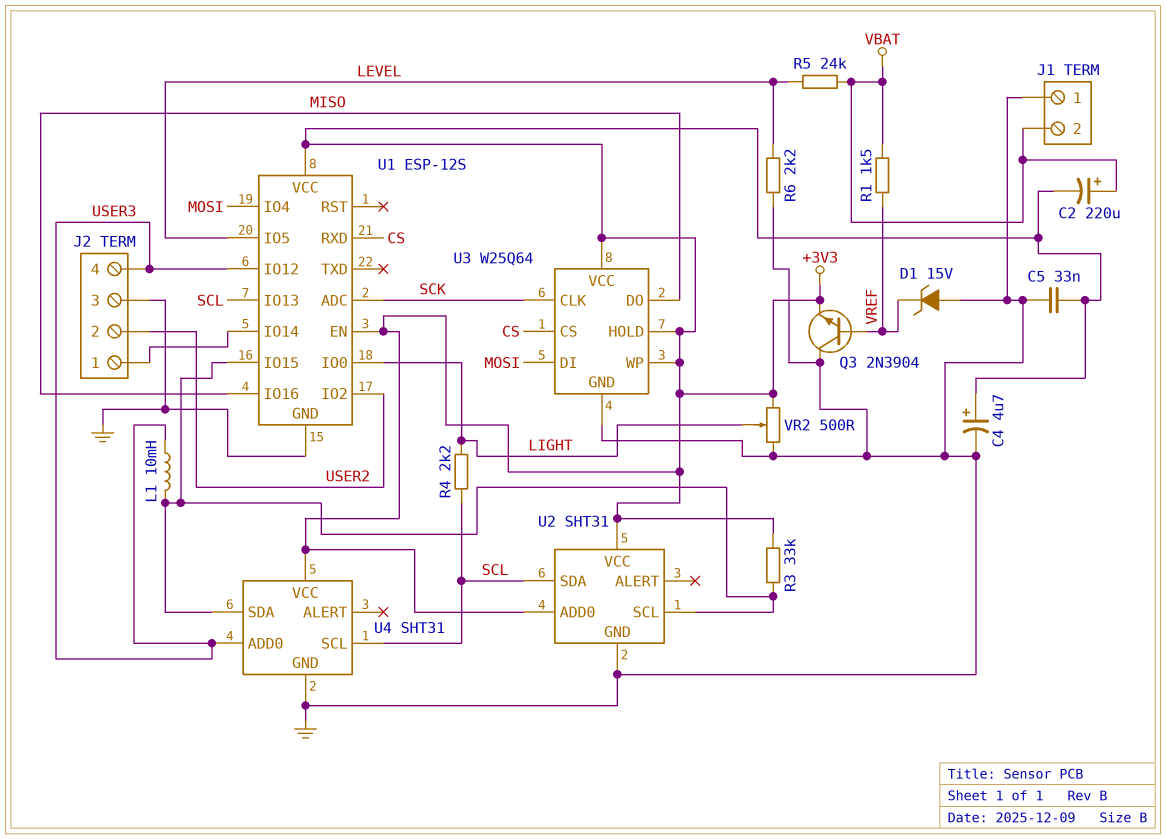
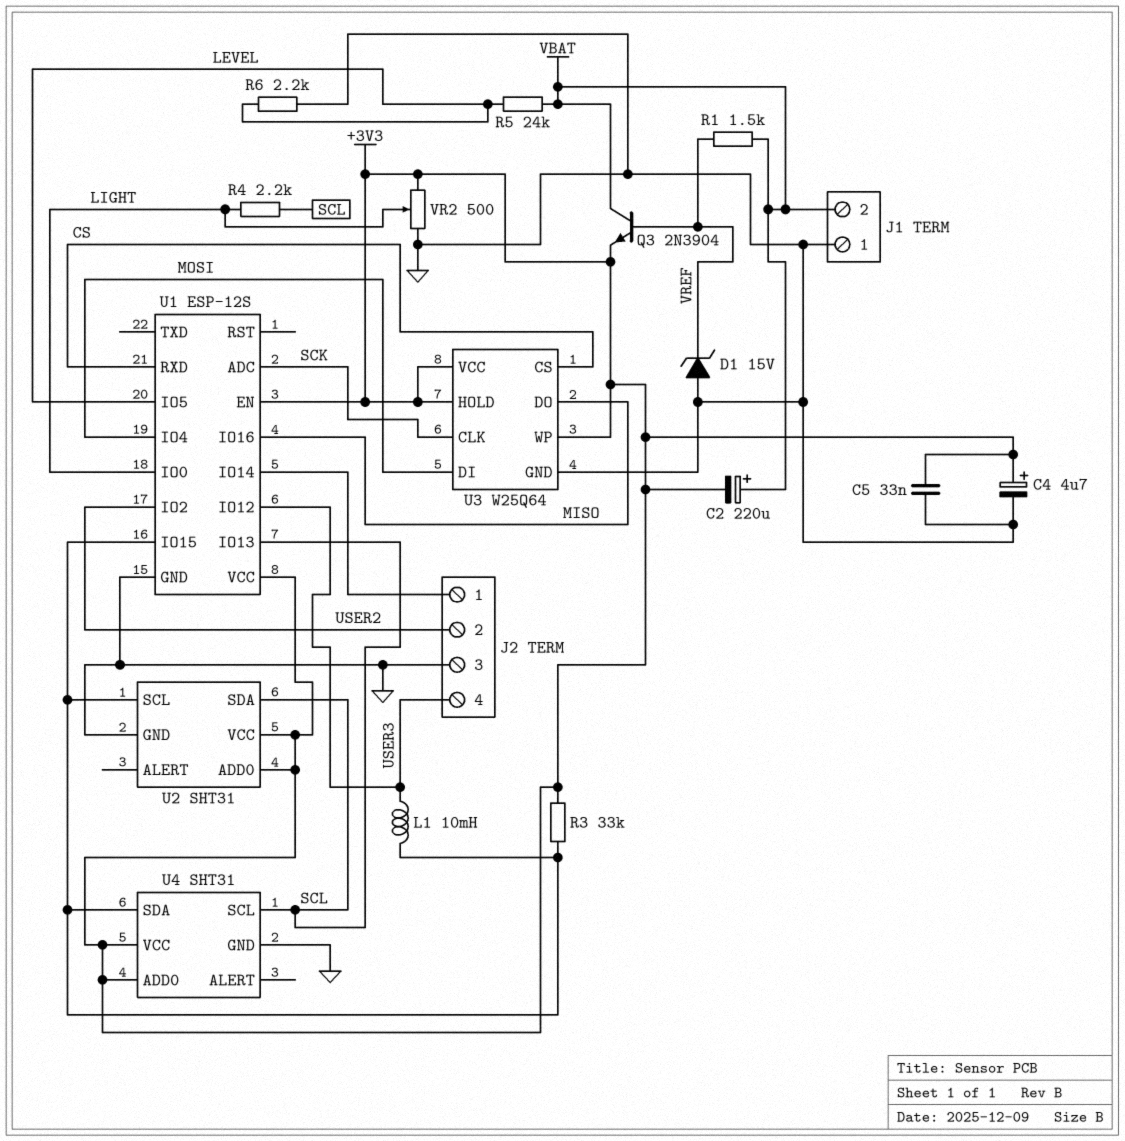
Q3: NPN 2N3904 (B VREF, C GND, E +3V3) -> NPN 2N3904 (B VREF, C VBAT, E +3V3)
U4 pin ADD0: USER3 -> +3V3

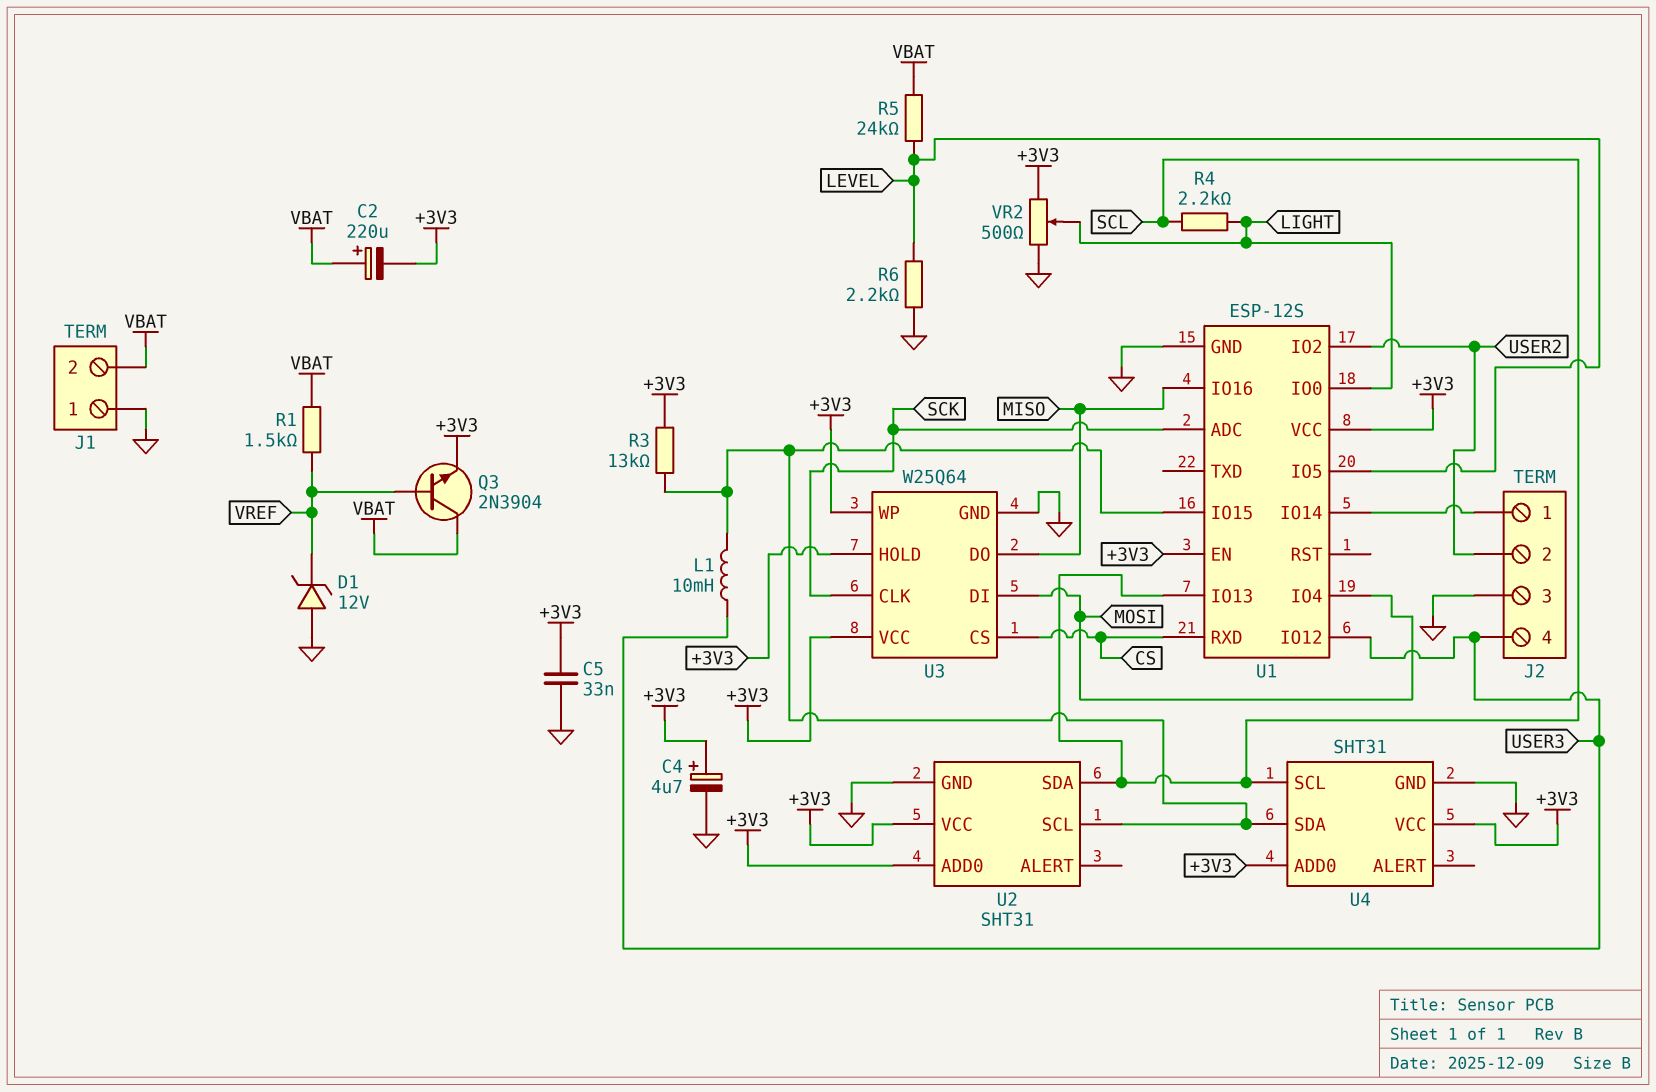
D1: zener 15V (A GND, K VREF) -> zener 12V (A GND, K VREF)
R3: 33k (+3V3, U1/IO15) -> 13k (+3V3, U1/IO15)

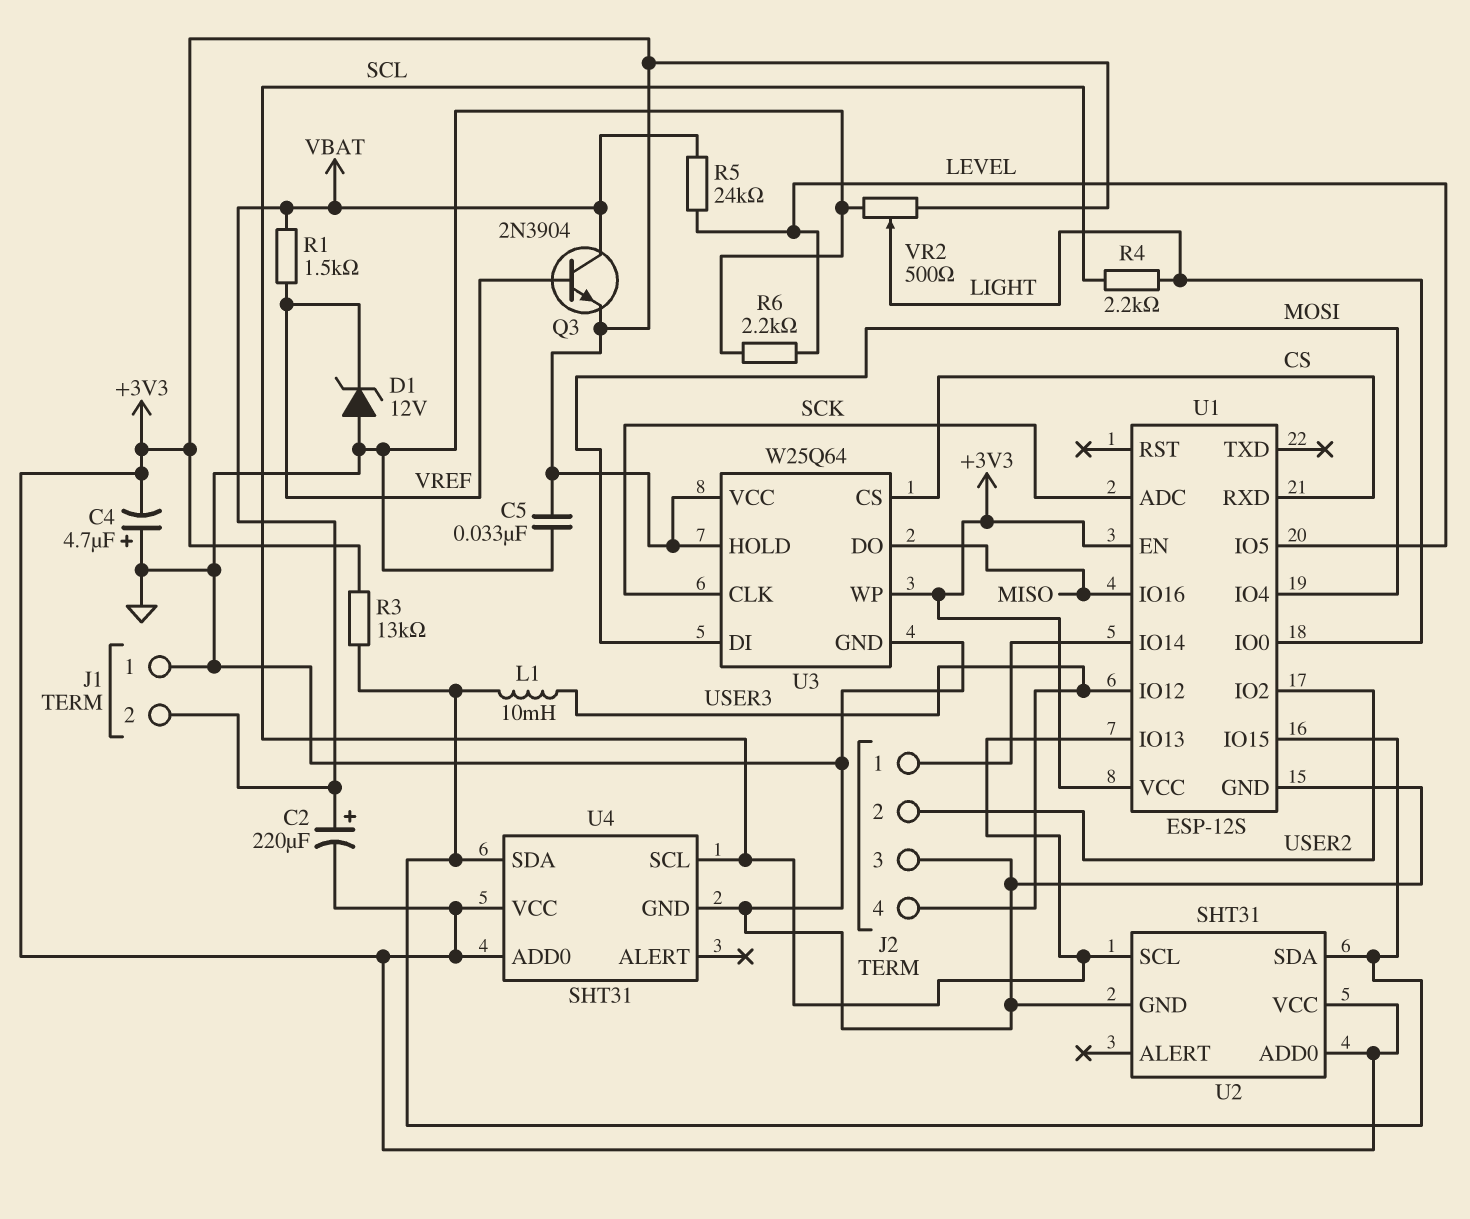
C4: 4.7uF (plus +3V3, minus GND) -> 4.7uF (plus GND, minus +3V3)
U2 pin SCL: U1/IO15 -> SCL
U2 pin SDA: SCL -> U1/IO15

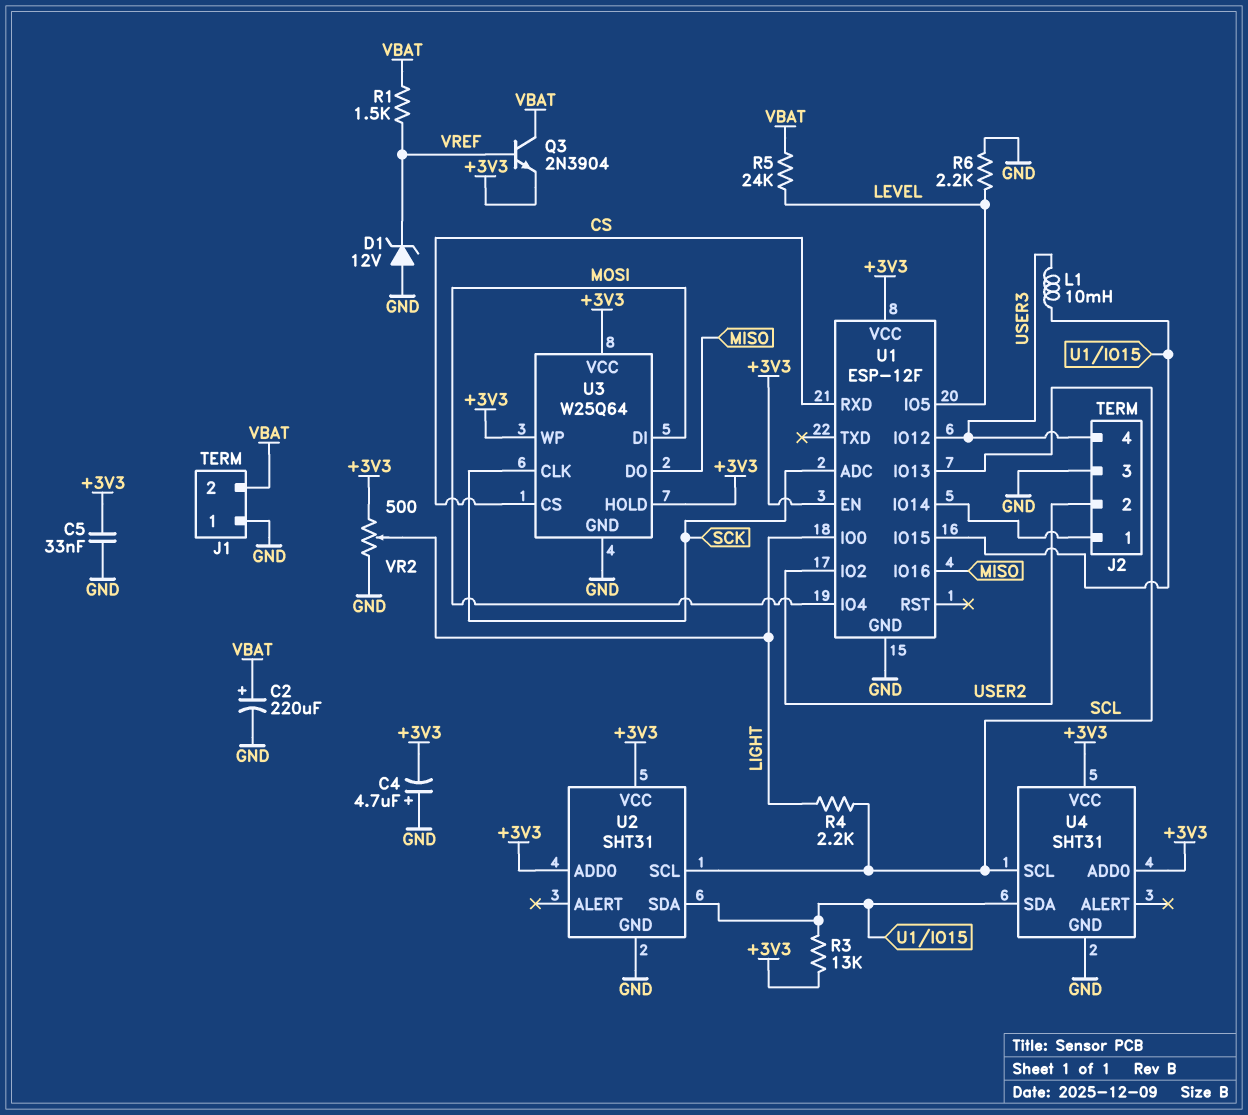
C2: 220uF (plus VBAT, minus +3V3) -> 220uF (plus VBAT, minus GND)
U1: ESP-12S -> ESP-12F

